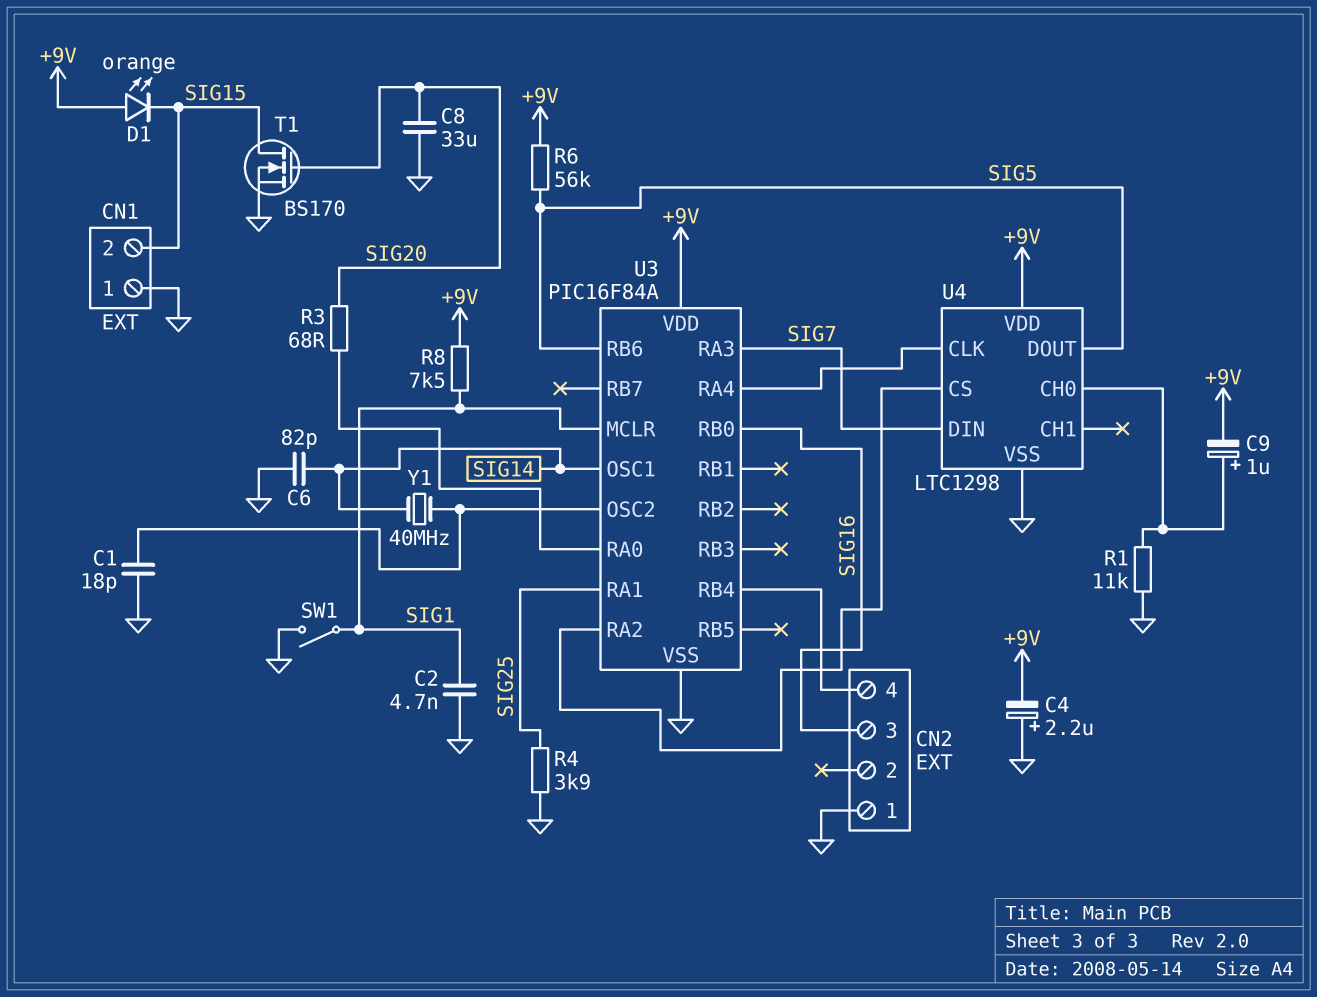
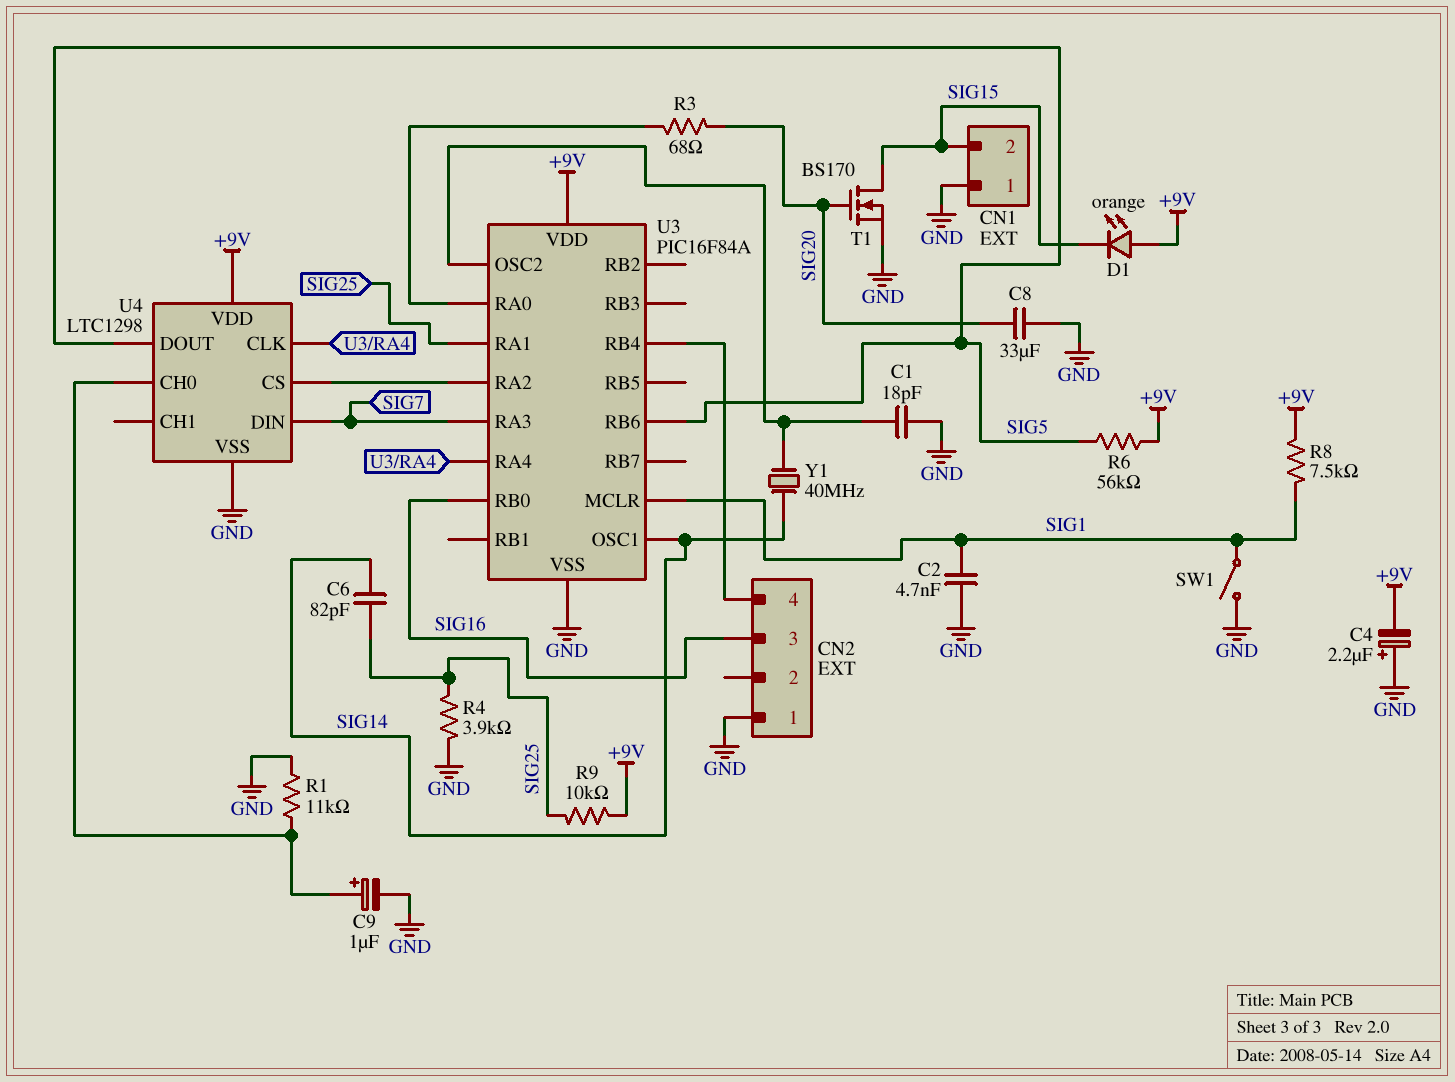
C6: 82pF (GND, SIG14) -> 82pF (SIG14, SIG25)
C9: 1uF (plus U4/CH0, minus +9V) -> 1uF (plus U4/CH0, minus GND)
R9: none -> 10k (+9V, SIG25)

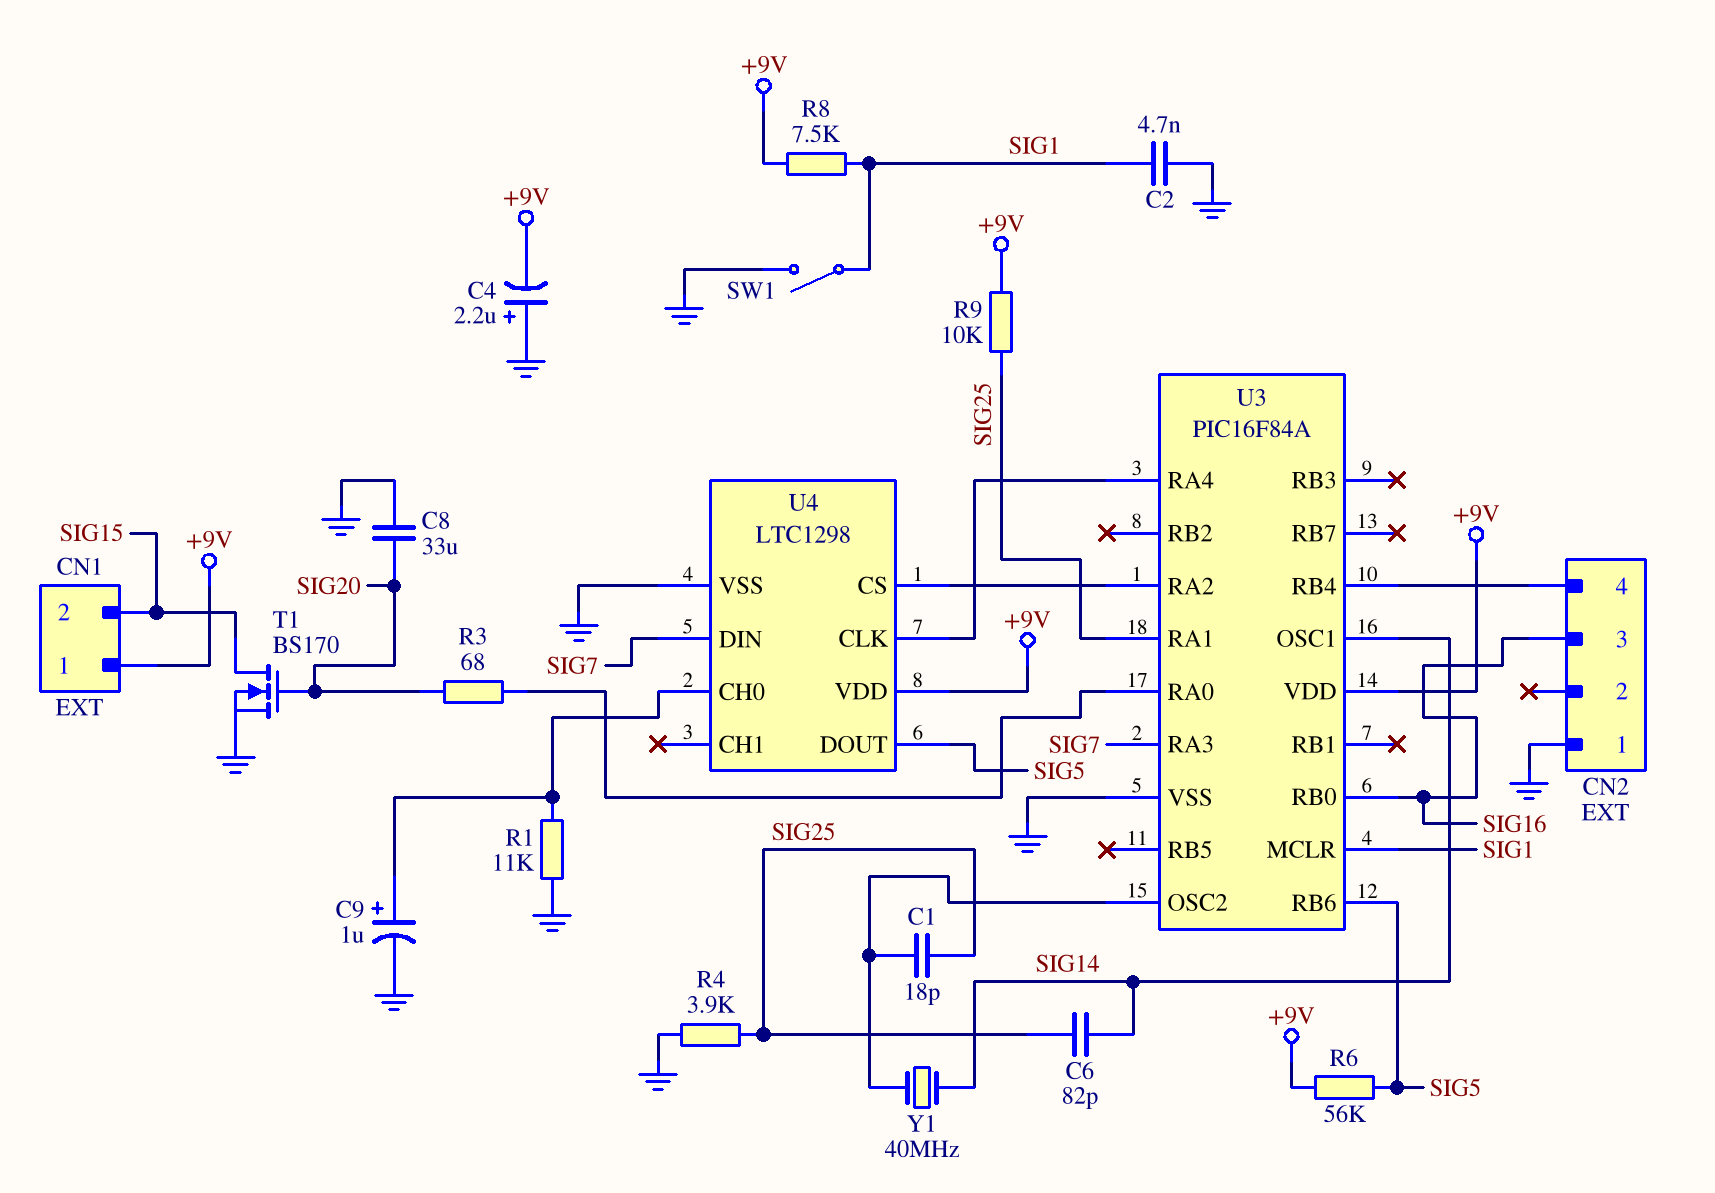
C1: 18pF (GND, U3/OSC2) -> 18pF (SIG25, U3/OSC2)
CN1 pin 1: GND -> +9V
D1: LED orange (A +9V, K SIG15) -> none

